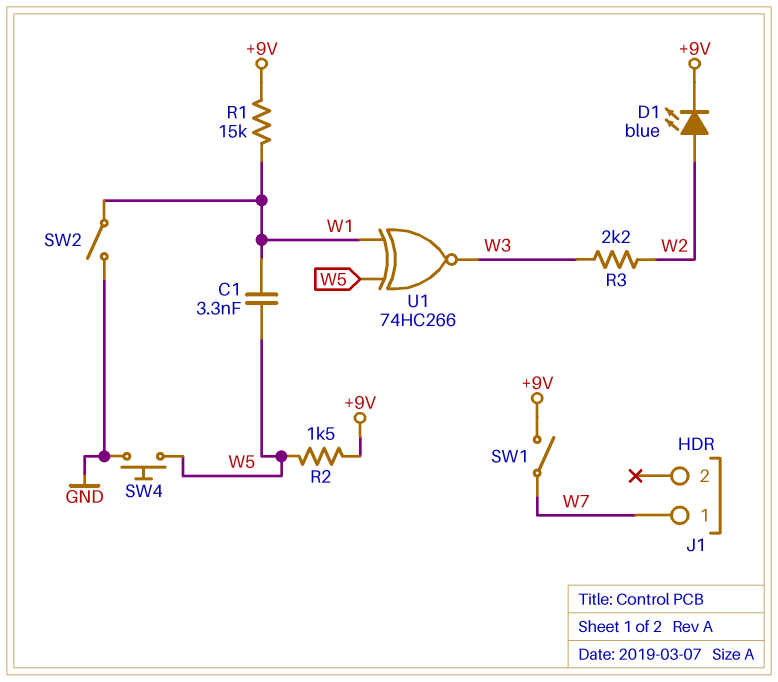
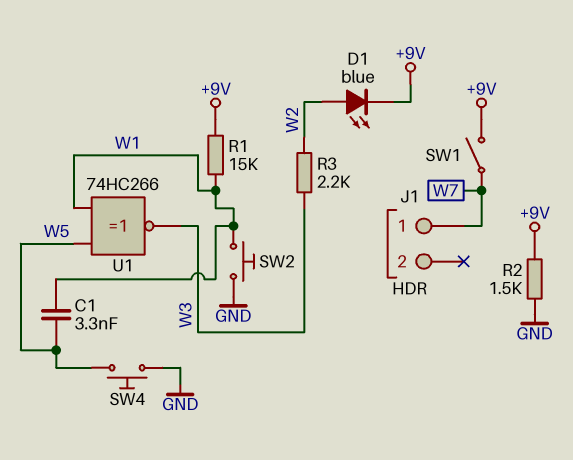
R2: 1.5k (+9V, W5) -> 1.5k (+9V, GND)
SW2: switch (GND, W1) -> button (GND, W1)

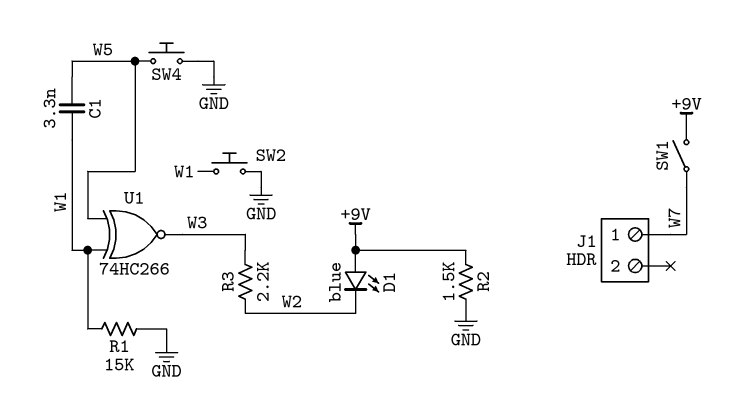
D1: LED blue (A W2, K +9V) -> LED blue (A +9V, K W2)
R1: 15k (+9V, W1) -> 15k (GND, W1)

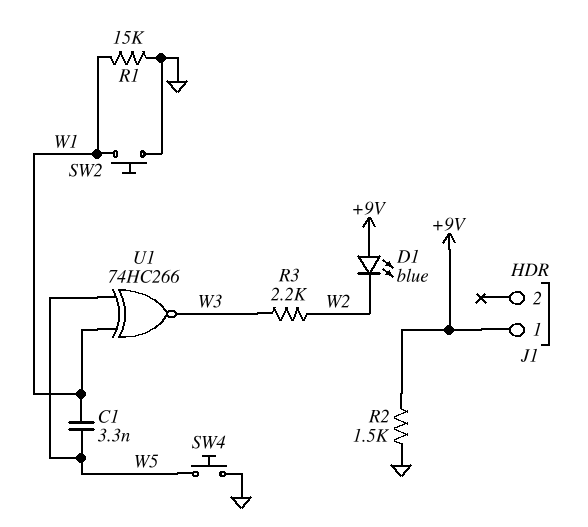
J1 pin 1: W7 -> +9V
SW1: switch (+9V, W7) -> none

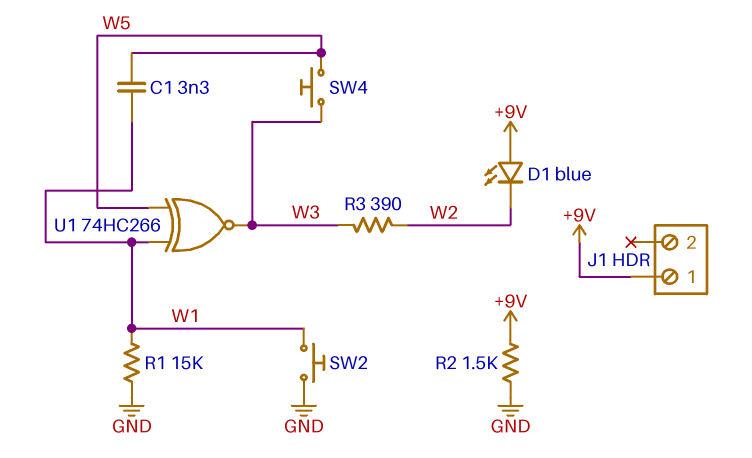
R3: 2.2k (W2, W3) -> 390 (W2, W3)
SW4: button (GND, W5) -> button (W3, W5)

